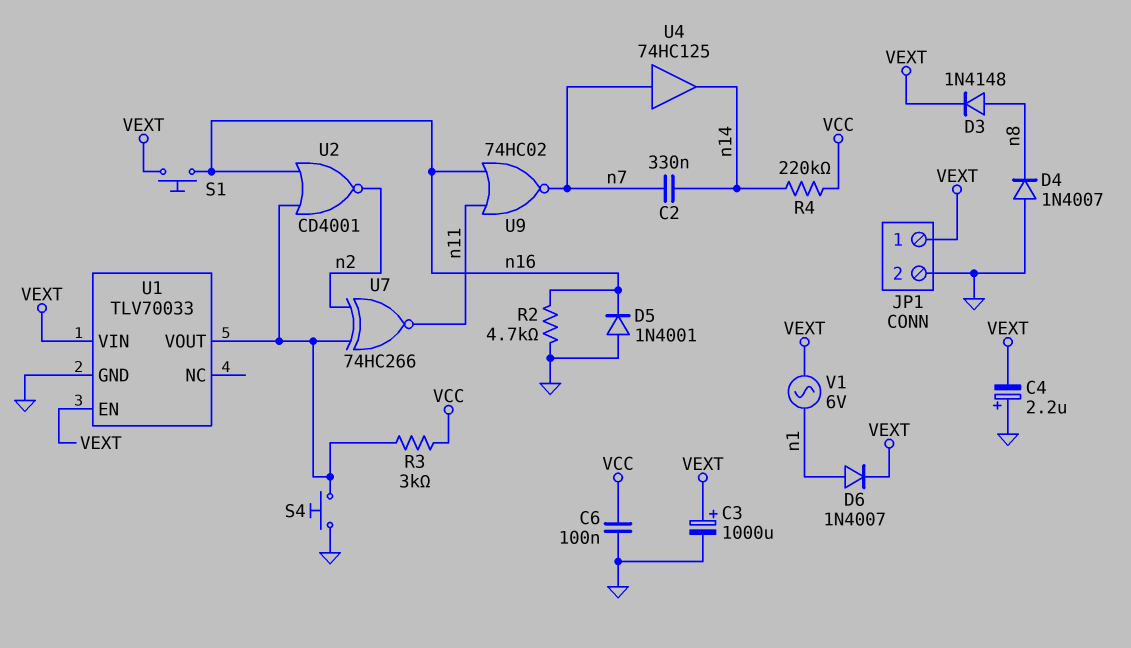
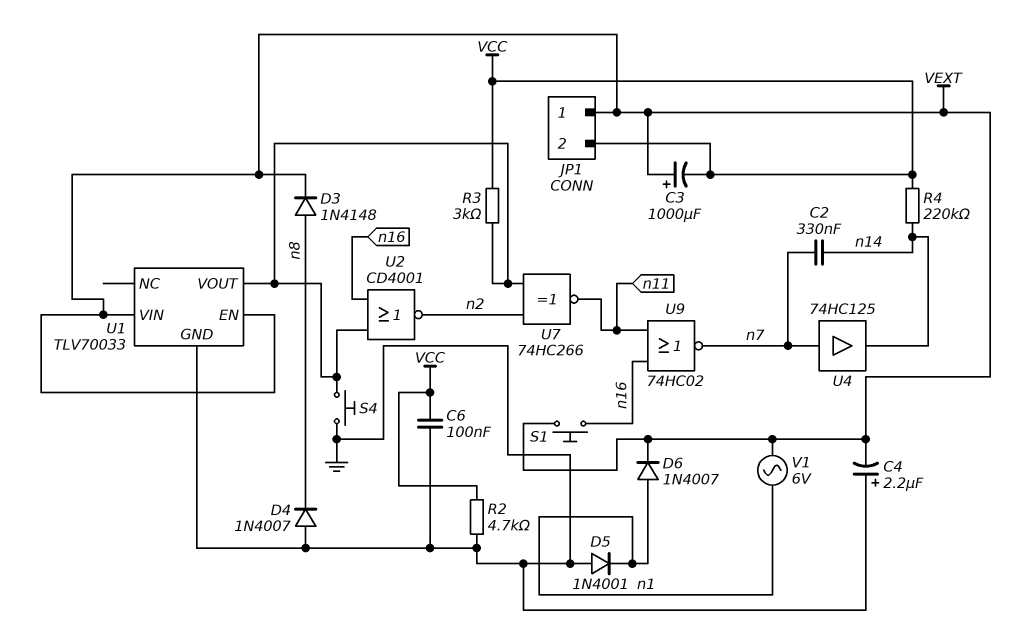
C3: 1000uF (plus VEXT, minus GND) -> 1000uF (plus VEXT, minus VCC)
D5: diode 1N4001 (A GND, K n16) -> diode 1N4001 (A GND, K n1)
JP1 pin 2: GND -> VCC
R2: 4.7k (GND, n16) -> 4.7k (GND, VCC)

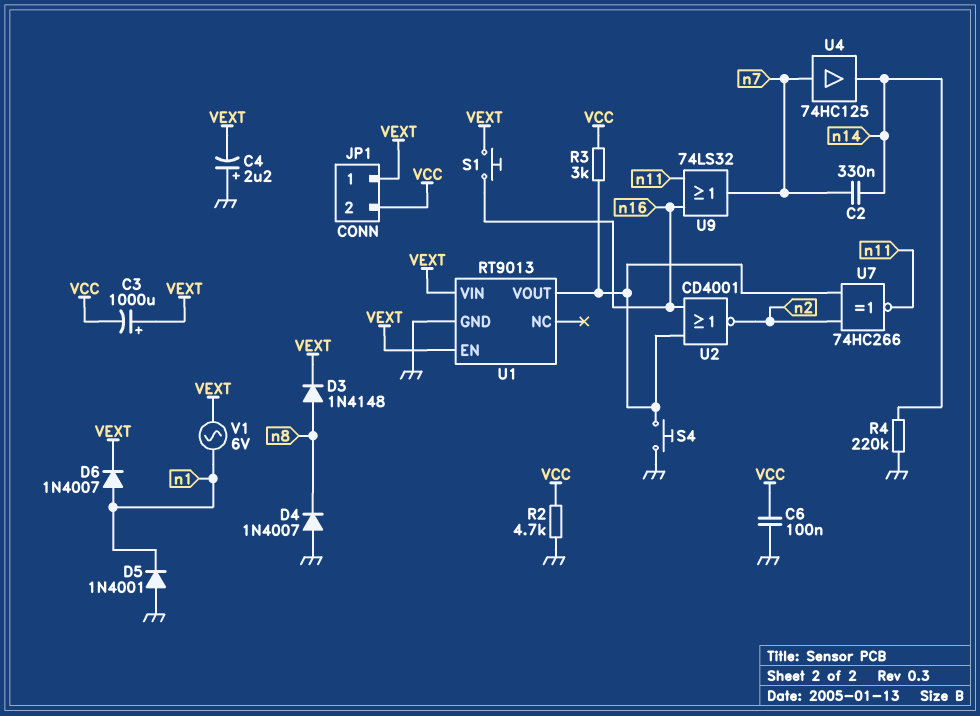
R4: 220k (VCC, n14) -> 220k (GND, n14)
U1: TLV70033 -> RT9013
U9: NOR 74HC02 (in n11, in n16, out n7) -> OR 74LS32 (in n11, in n16, out n7)

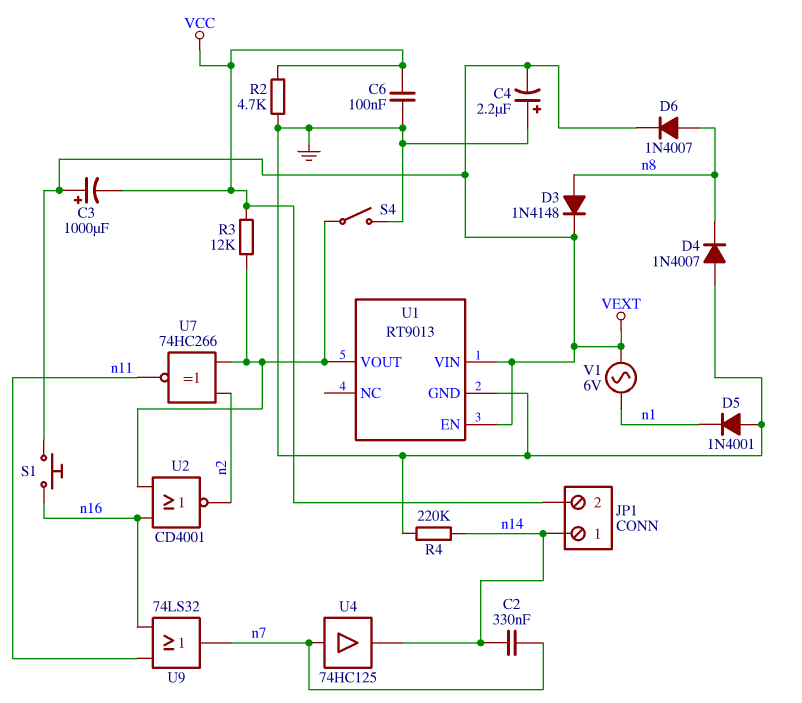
D6: diode 1N4007 (A n1, K VEXT) -> diode 1N4007 (A n8, K VEXT)
JP1 pin 1: VEXT -> n14
R3: 3k (U1/VOUT, VCC) -> 12k (U1/VOUT, VCC)
S4: button (GND, U1/VOUT) -> switch (GND, U1/VOUT)

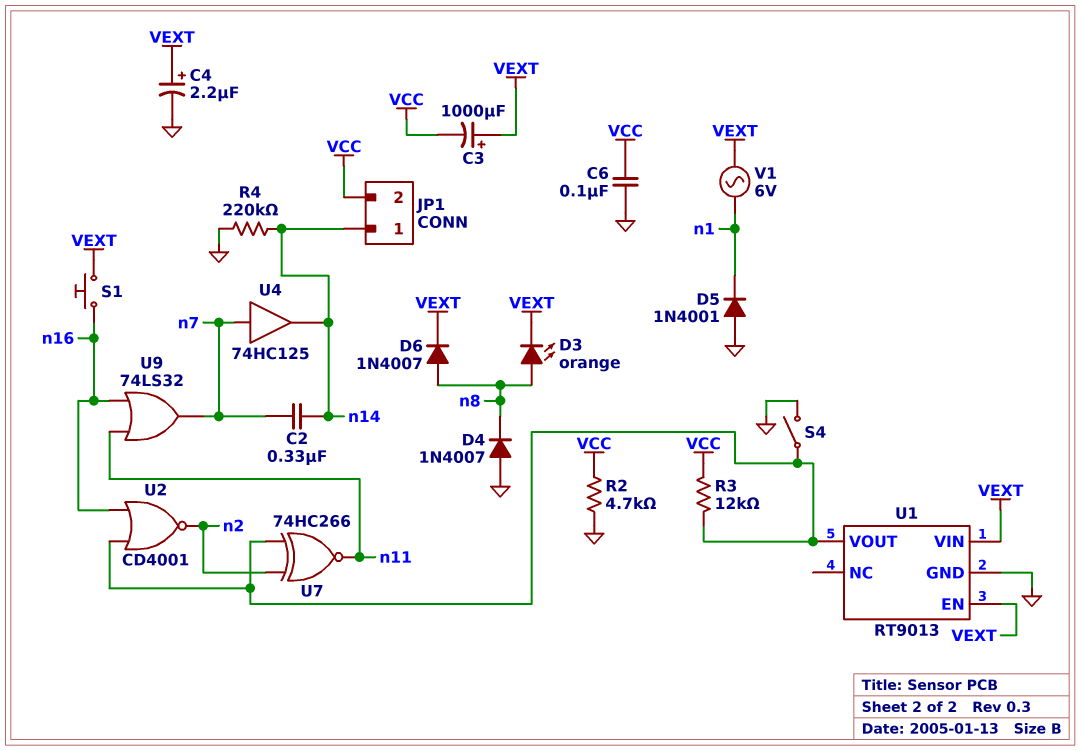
C4: 2.2uF (plus GND, minus VEXT) -> 2.2uF (plus VEXT, minus GND)
D3: diode 1N4148 (A n8, K VEXT) -> LED orange (A n8, K VEXT)

